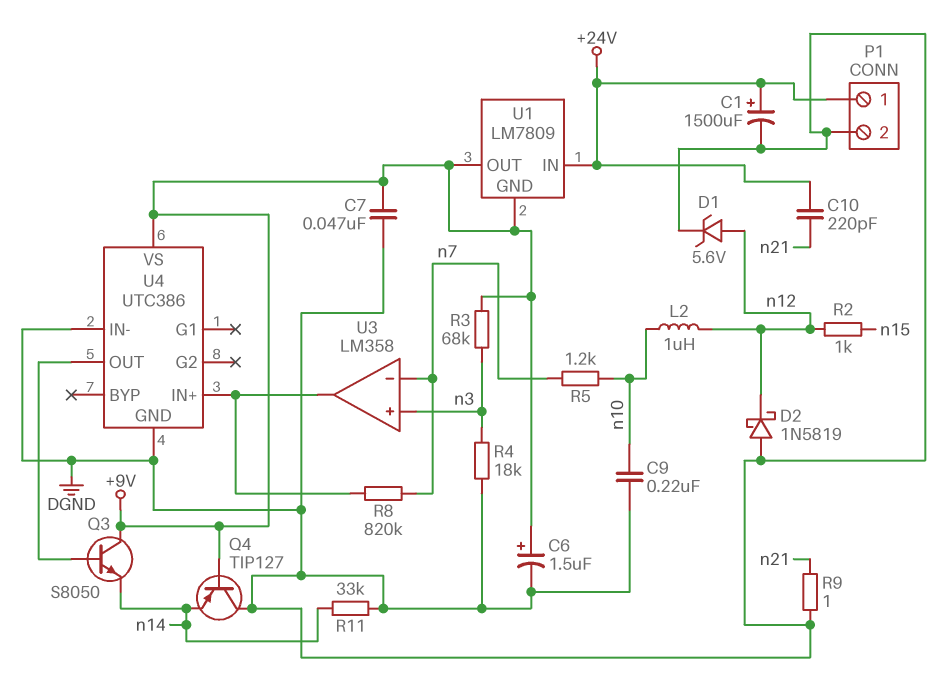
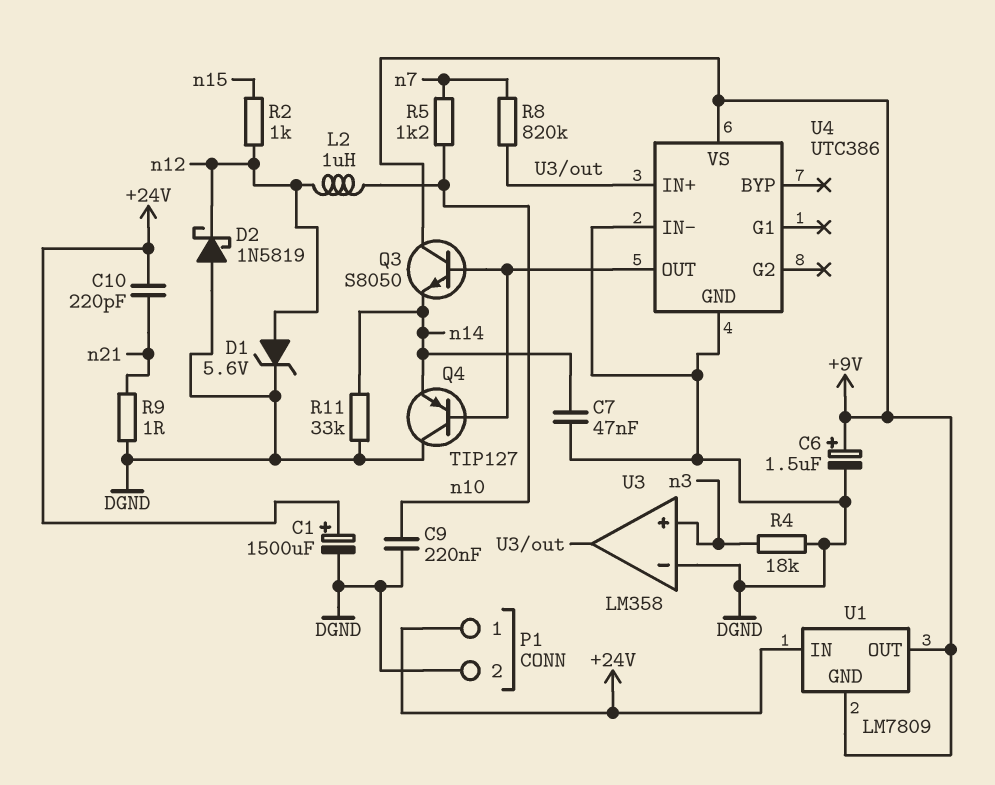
C7: 47nF (+9V, DGND) -> 47nF (DGND, n14)
Q4: PNP TIP127 (B +9V, C DGND, E n14) -> PNP TIP127 (B U4/OUT, C DGND, E n14)
R3: 68k (+9V, n3) -> none
U3 pin in-: n7 -> DGND

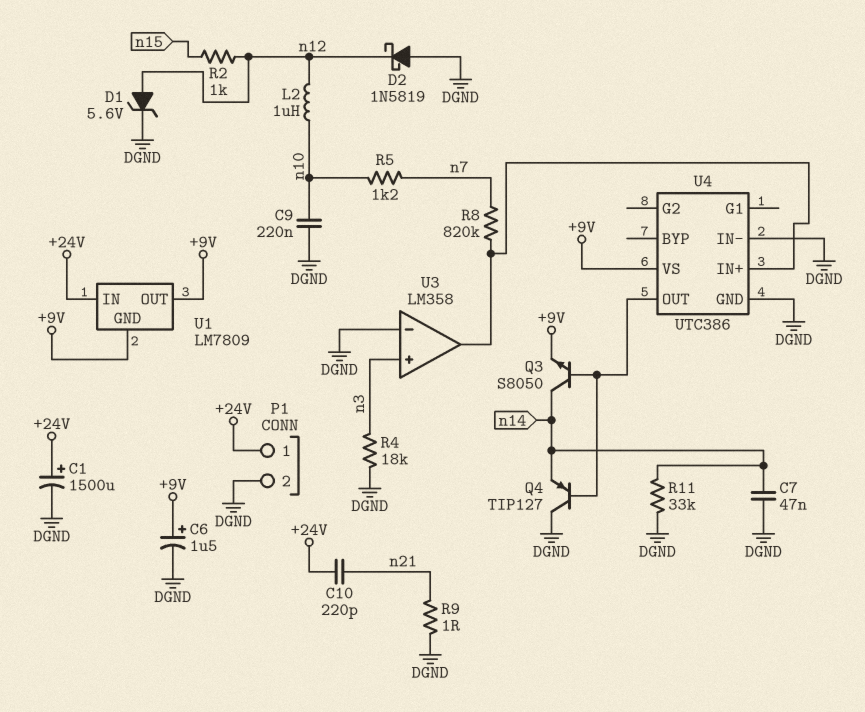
Q3: NPN S8050 (B U4/OUT, C +9V, E n14) -> NPN S8050 (B U4/OUT, C n14, E +9V)

